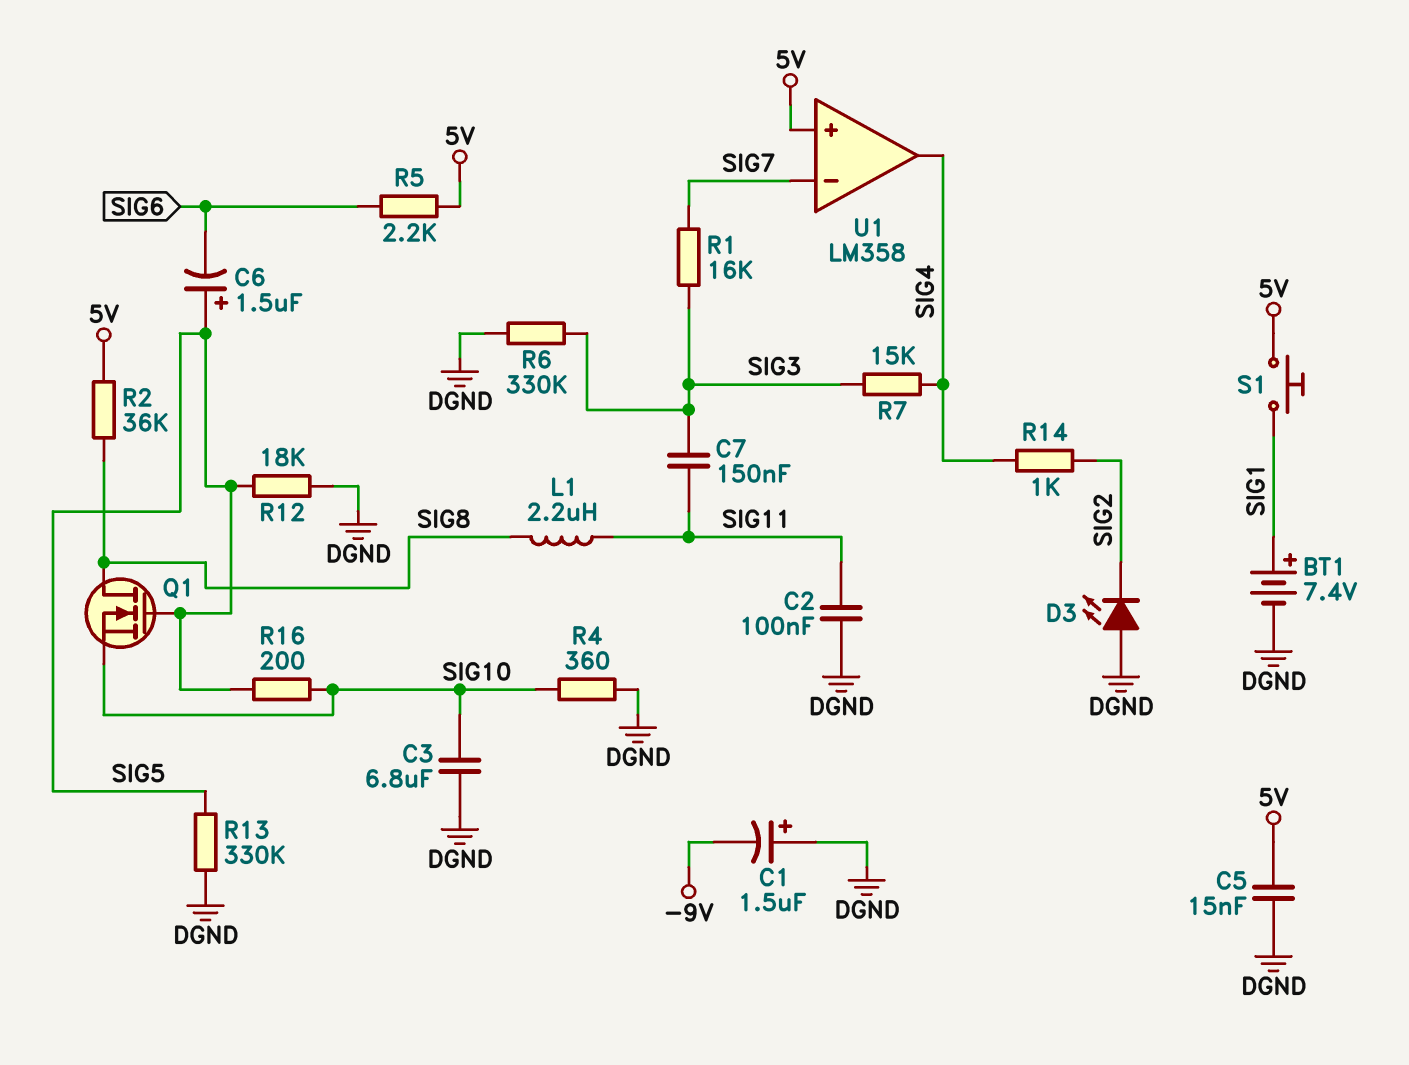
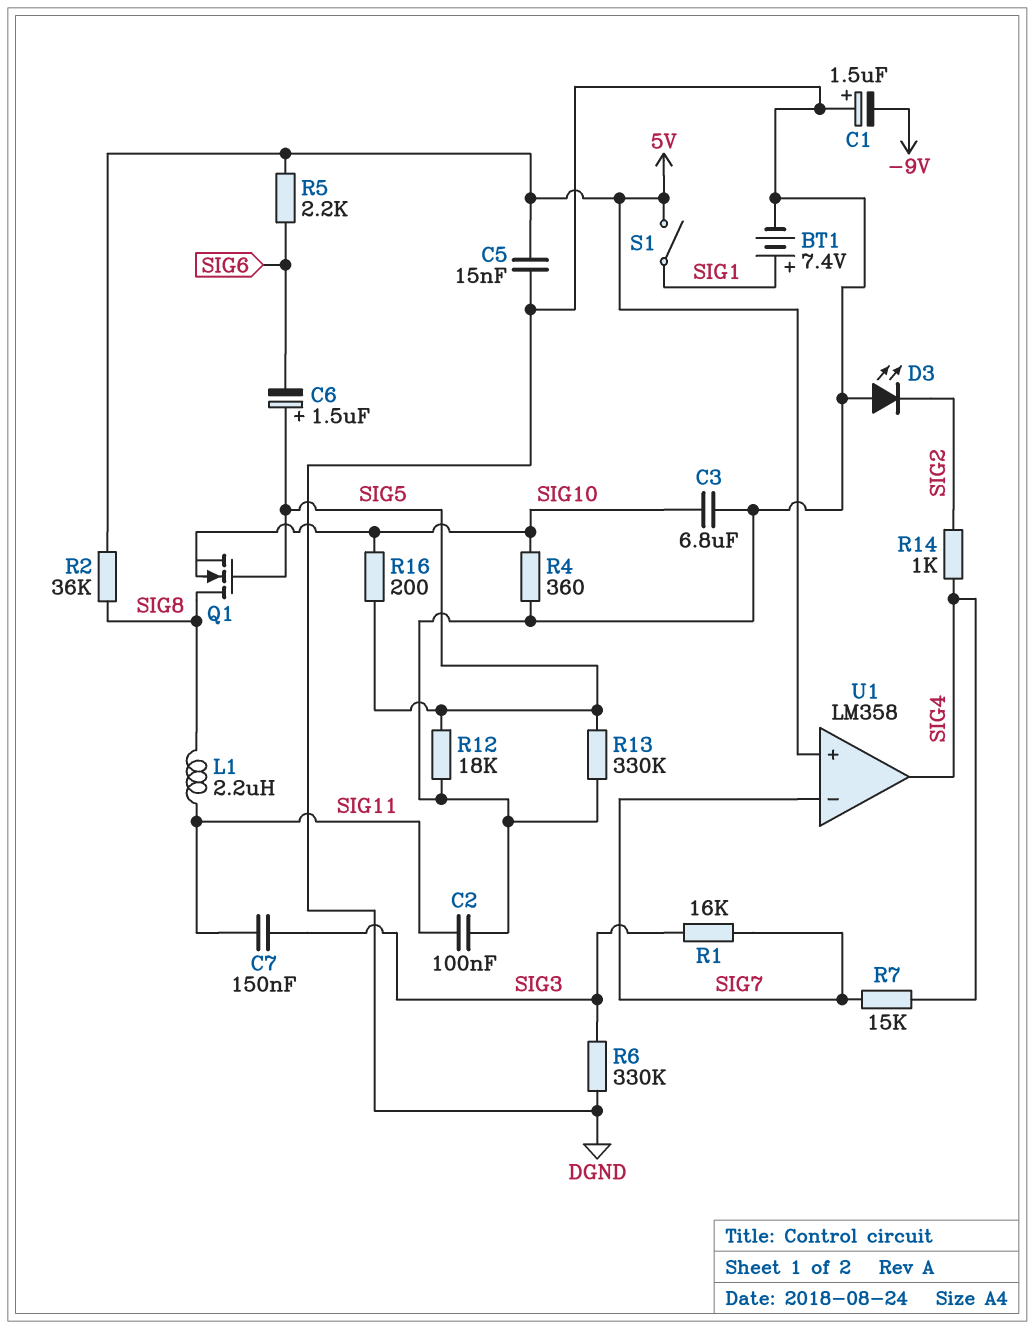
R7: 15k (SIG3, SIG4) -> 15k (SIG4, SIG7)
S1: button (5V, SIG1) -> switch (5V, SIG1)

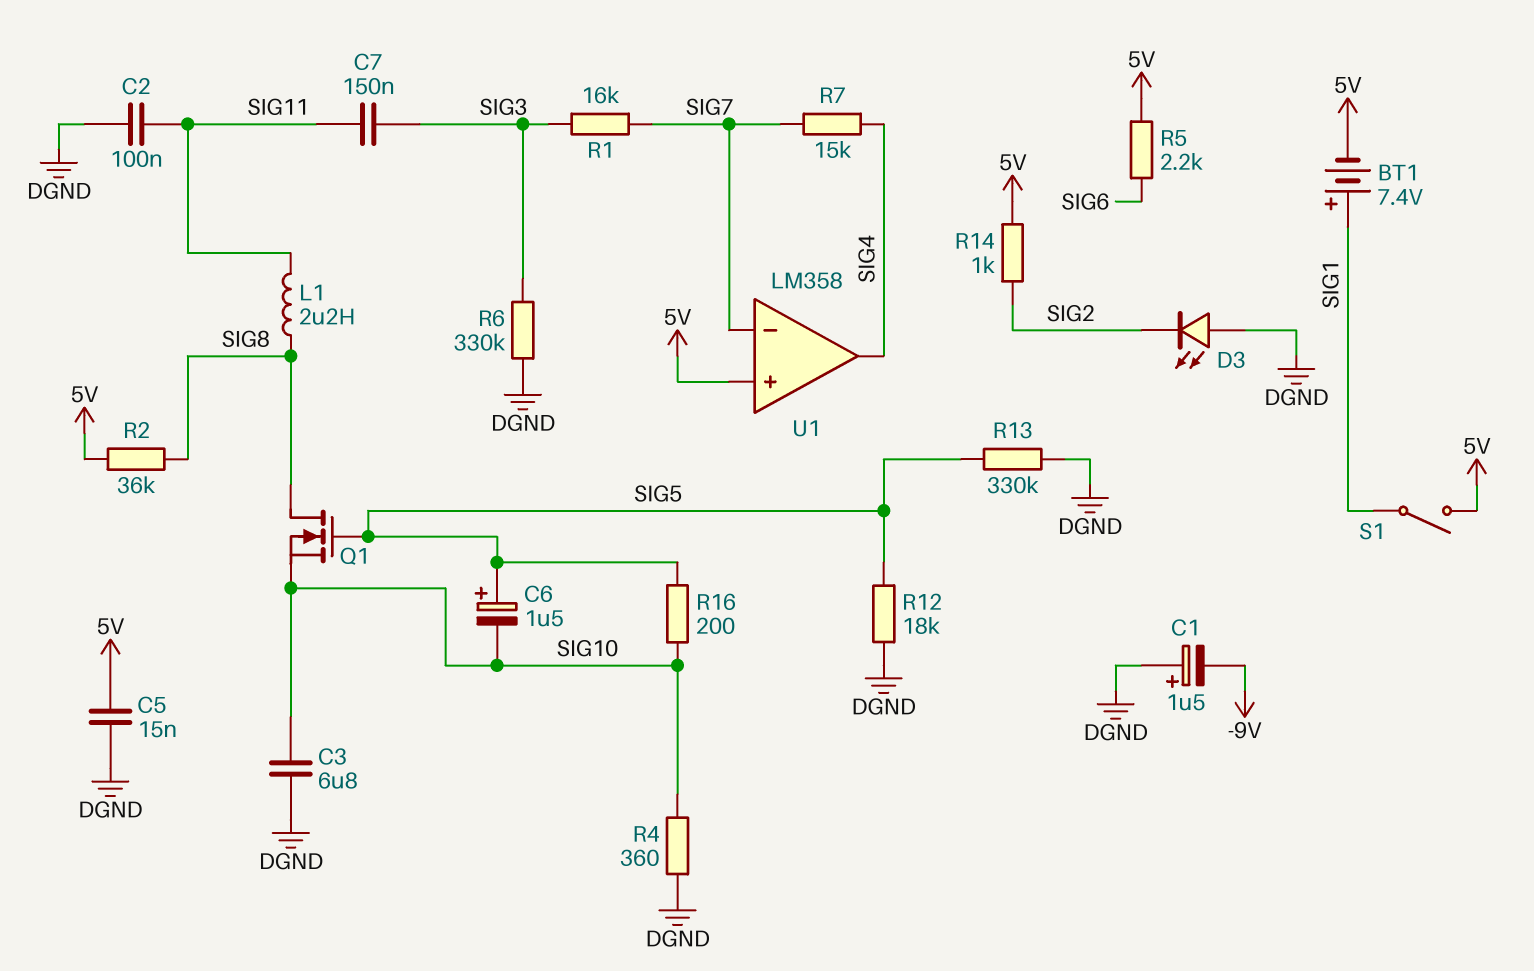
BT1: 7.4V (plus SIG1, minus DGND) -> 7.4V (plus SIG1, minus 5V)
C6: 1.5uF (plus SIG5, minus SIG6) -> 1.5uF (plus SIG5, minus SIG10)
R14: 1k (SIG2, SIG4) -> 1k (5V, SIG2)

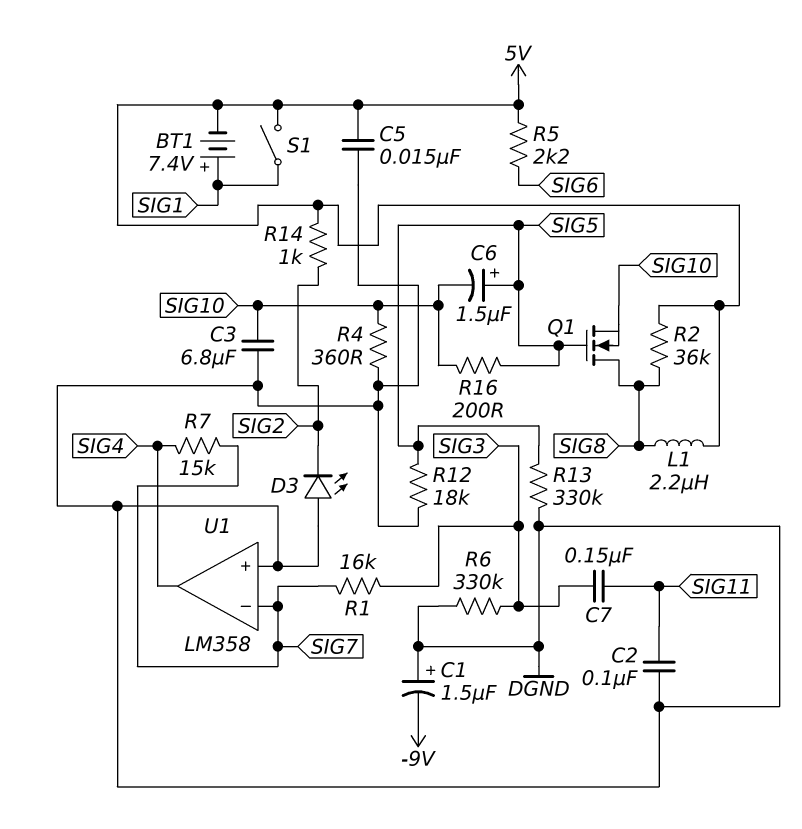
L1: 2.2uH (SIG8, SIG11) -> 2.2uH (5V, SIG8)
U1 pin in+: 5V -> DGND

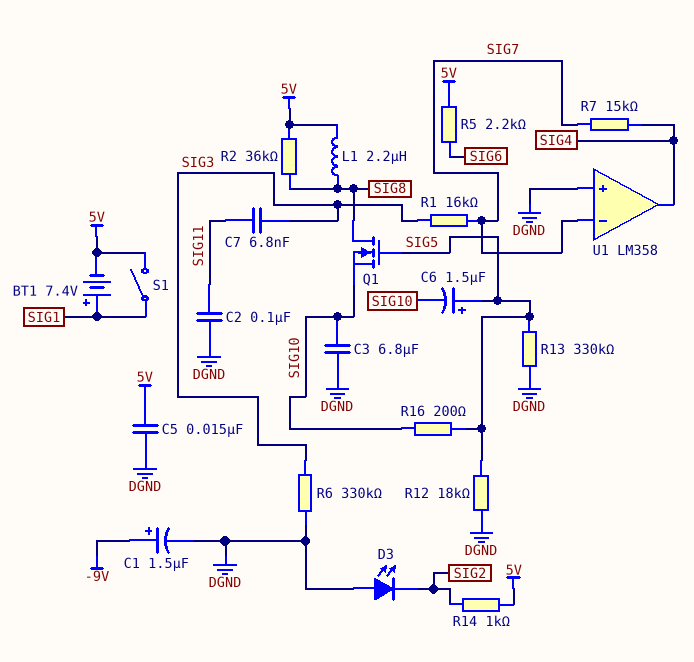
C1: 1.5uF (plus DGND, minus -9V) -> 1.5uF (plus -9V, minus DGND)
C7: 150nF (SIG3, SIG11) -> 6.8nF (SIG3, SIG11)
R4: 360 (DGND, SIG10) -> none

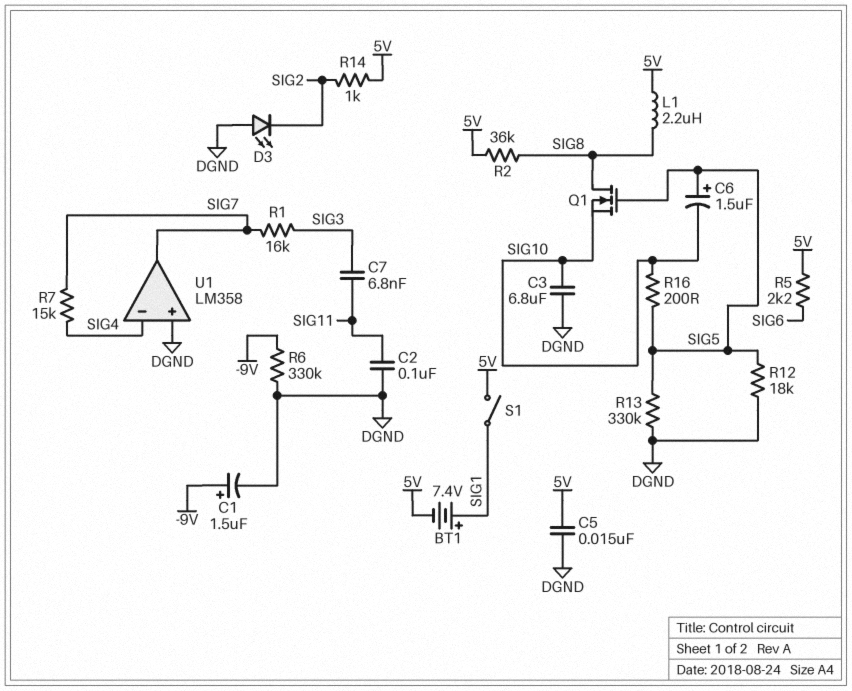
R6: 330k (DGND, SIG3) -> 330k (-9V, DGND)
U1 pin in-: SIG7 -> SIG4
U1 pin out: SIG4 -> SIG7

